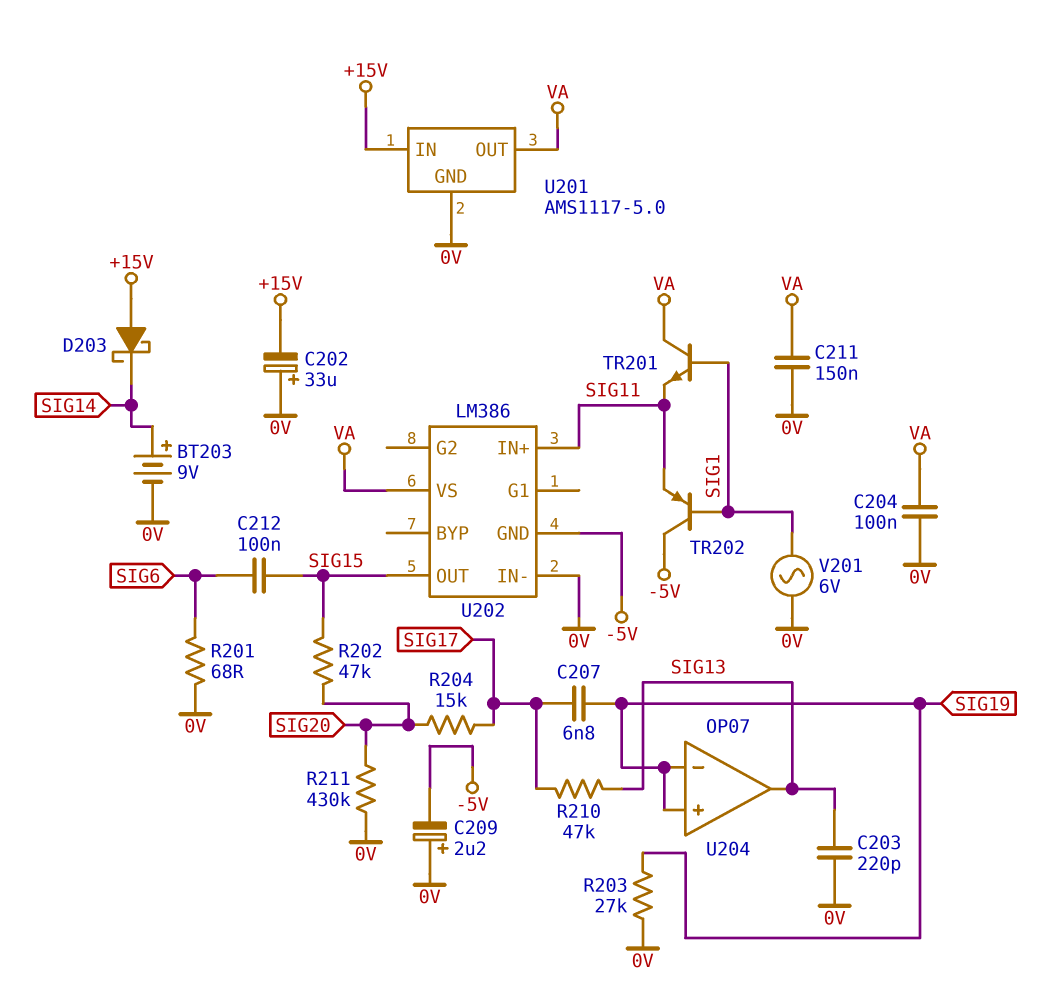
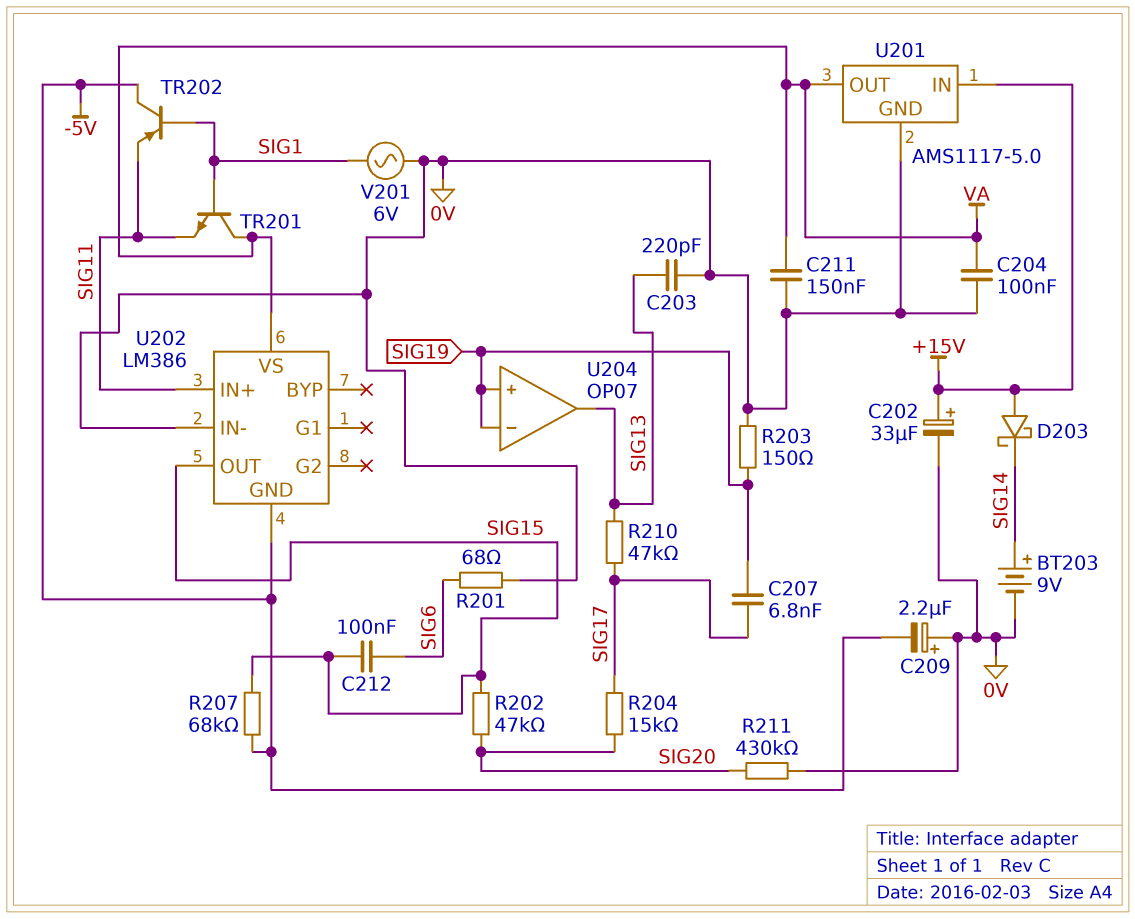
C202: 33uF (plus 0V, minus +15V) -> 33uF (plus +15V, minus 0V)
R203: 27k (0V, SIG19) -> 150 (0V, SIG19)
R207: none -> 68k (-5V, SIG15)

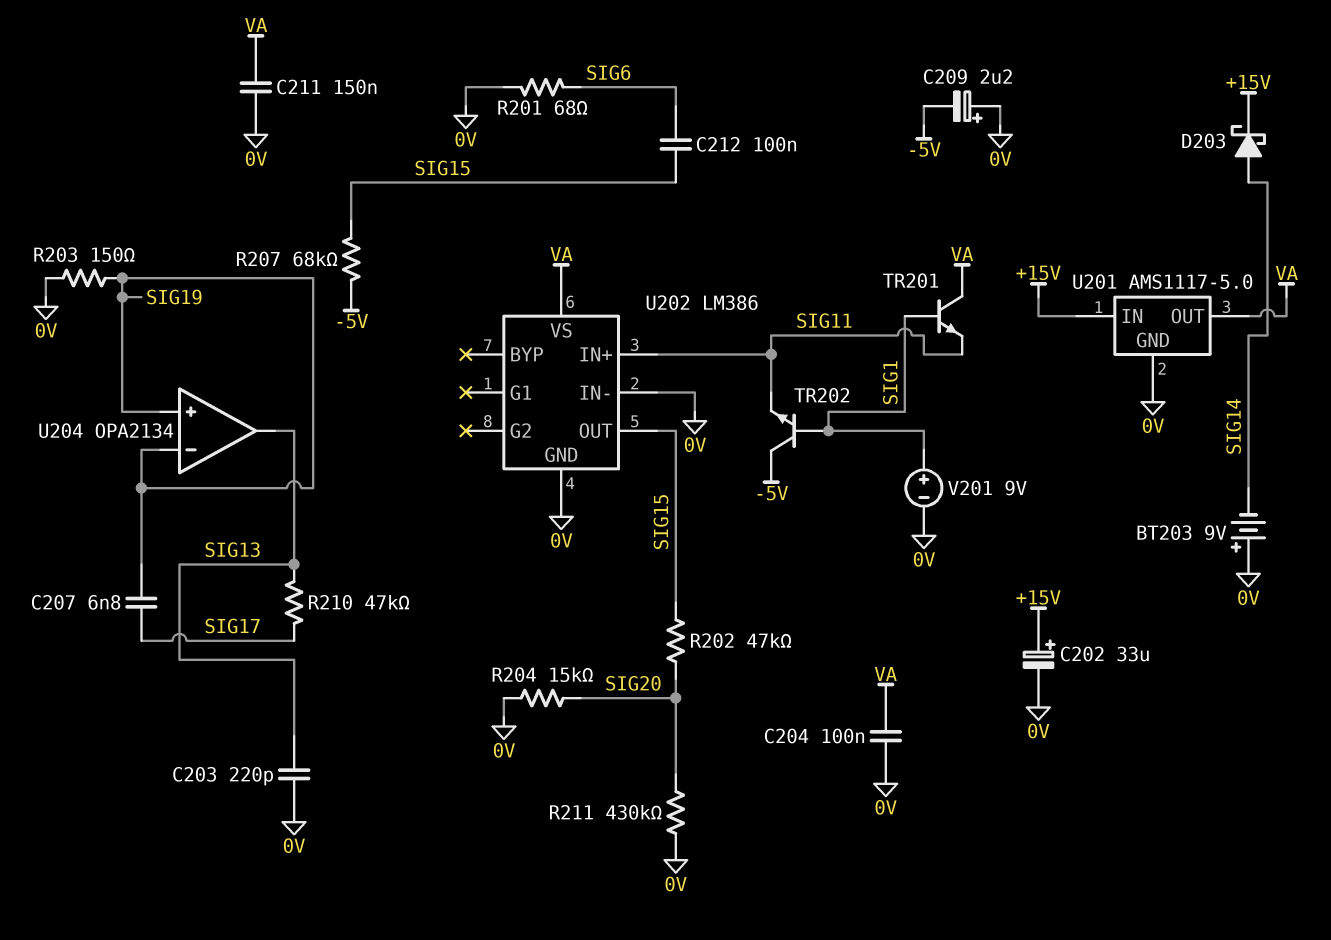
BT203: 9V (plus SIG14, minus 0V) -> 9V (plus 0V, minus SIG14)
D203: schottky (A +15V, K SIG14) -> schottky (A SIG14, K +15V)
R204: 15k (SIG17, SIG20) -> 15k (0V, SIG20)
TR202: PNP (B SIG1, C -5V, E SIG11) -> NPN (B SIG1, C -5V, E SIG11)
U202 pin GND: -5V -> 0V
U204: OP07 -> OPA2134
V201: AC 6V (0V, SIG1) -> 9V (plus SIG1, minus 0V)

